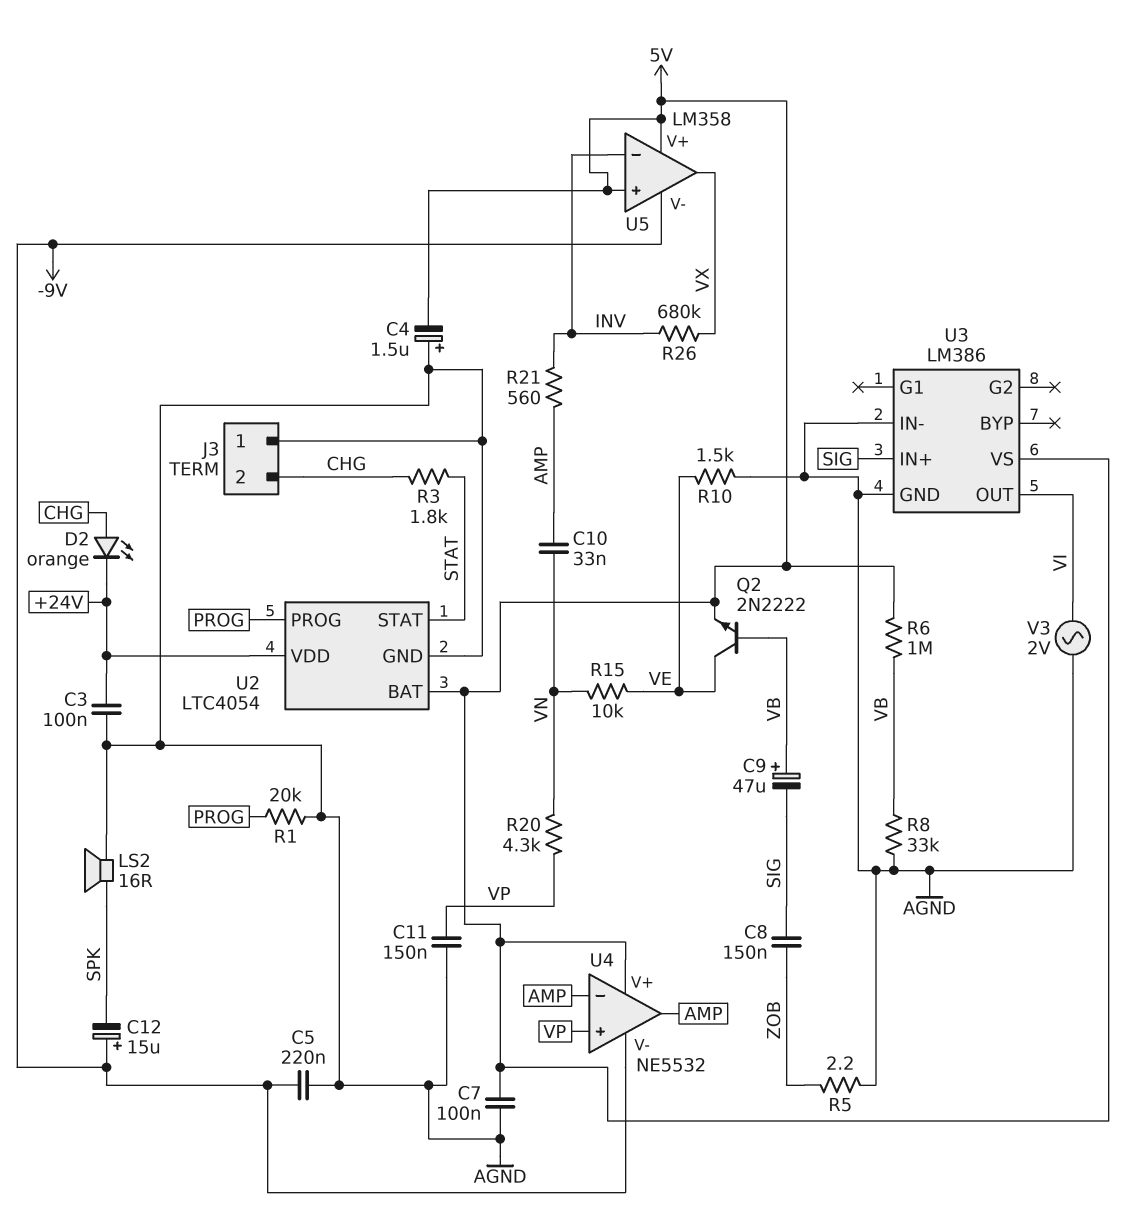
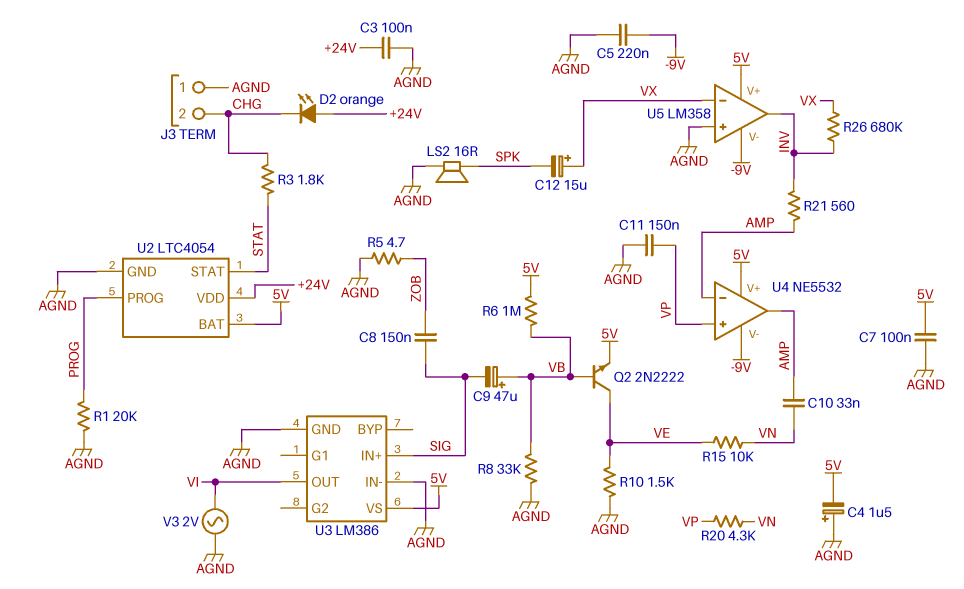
C12: 15uF (plus -9V, minus SPK) -> 15uF (plus VX, minus SPK)
D2: LED orange (A CHG, K +24V) -> LED orange (A +24V, K CHG)
R5: 2.2 (AGND, ZOB) -> 4.7 (AGND, ZOB)
U5 pin in+: 5V -> AGND
U5 pin in-: INV -> VX
U5 pin out: VX -> INV

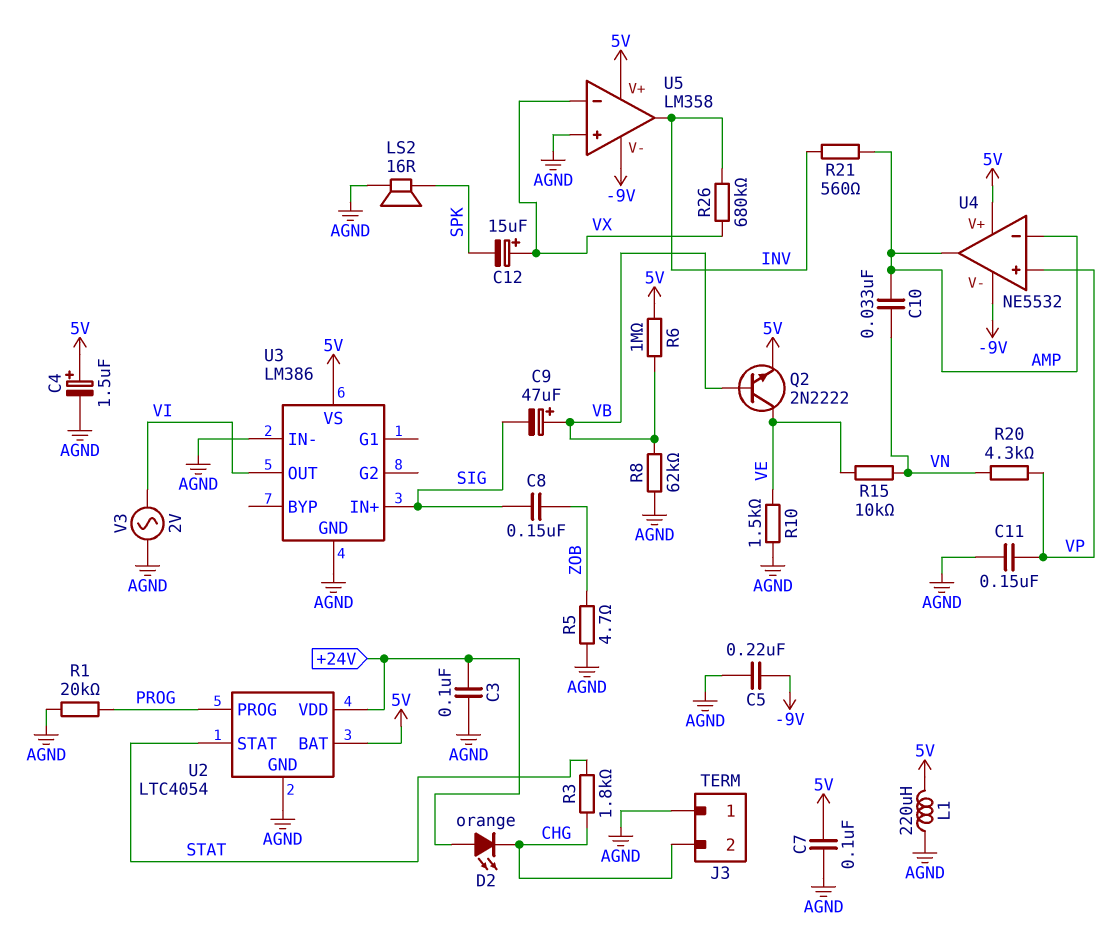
C4: 1.5uF (plus AGND, minus 5V) -> 1.5uF (plus 5V, minus AGND)
L1: none -> 220uH (5V, AGND)
R8: 33k (AGND, VB) -> 62k (AGND, VB)

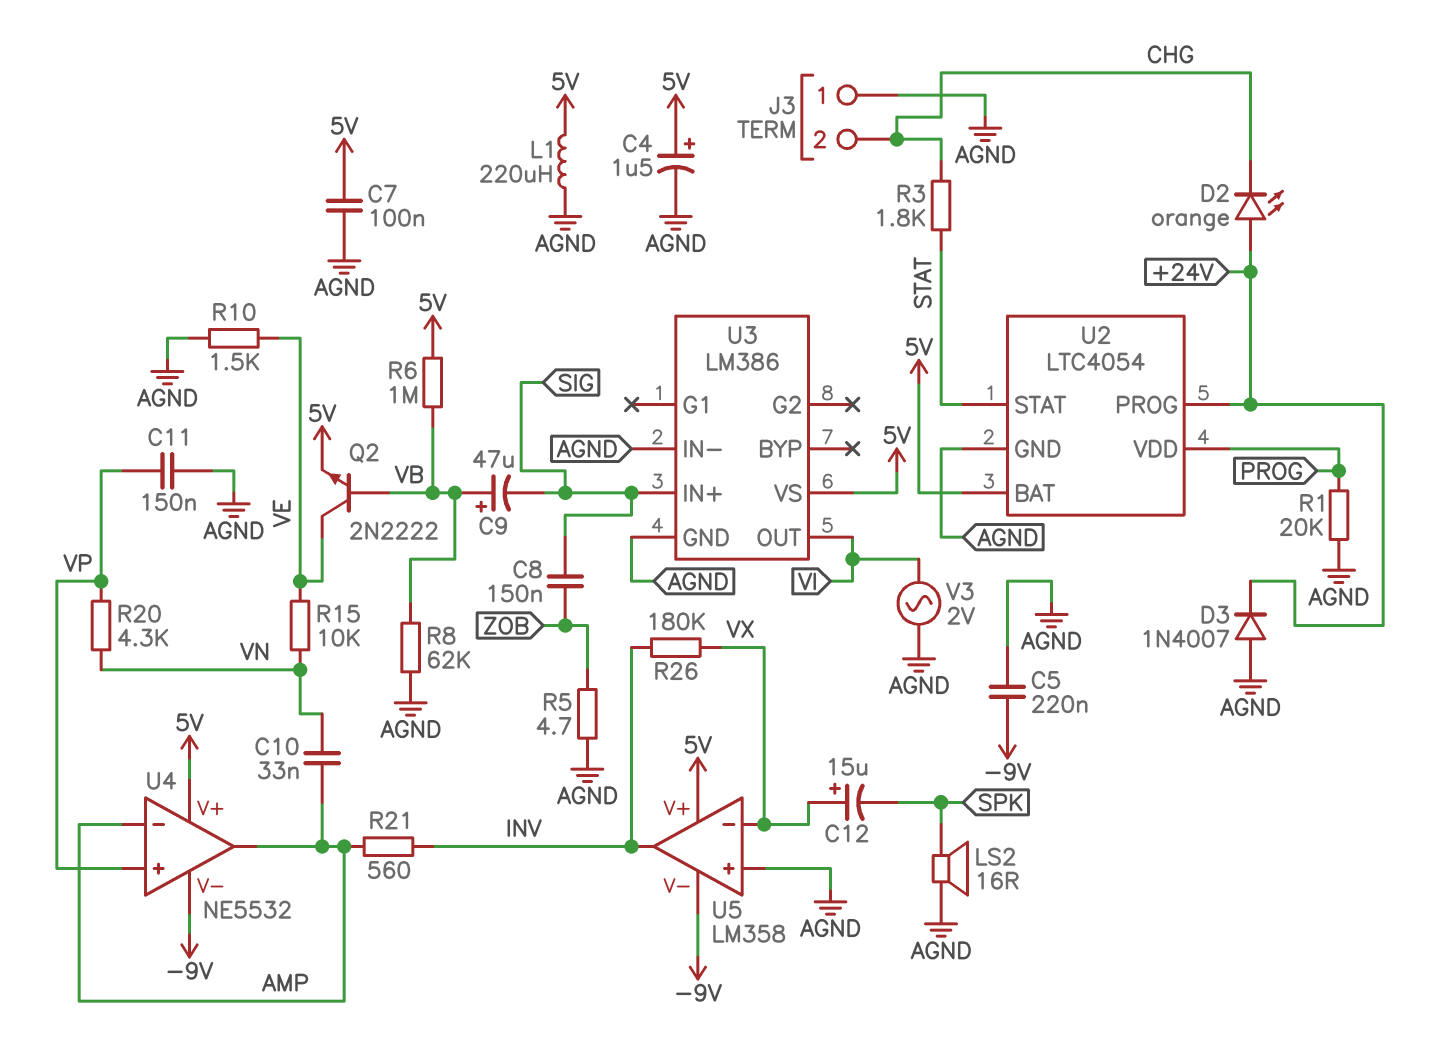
C3: 100nF (+24V, AGND) -> none
D3: none -> diode 1N4007 (A AGND, K +24V)
R26: 680k (INV, VX) -> 180k (INV, VX)
U2 pin PROG: PROG -> +24V
U2 pin VDD: +24V -> PROG

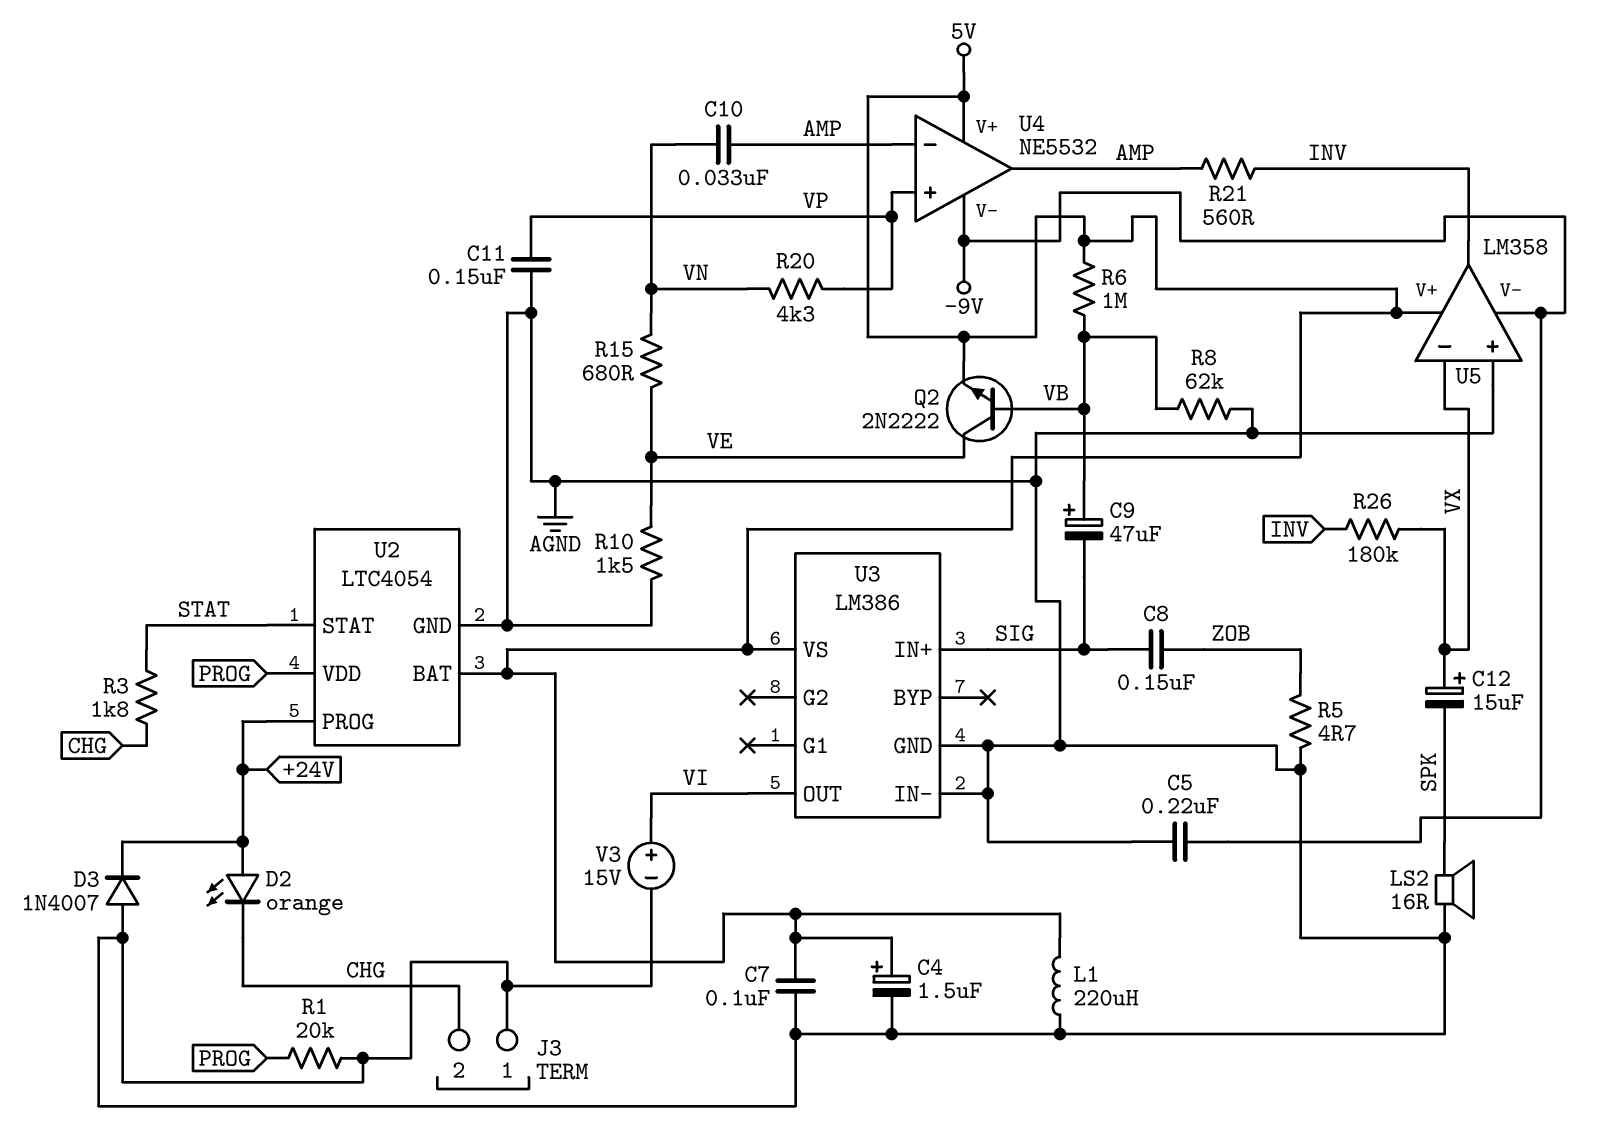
R15: 10k (VE, VN) -> 680 (VE, VN)
V3: AC 2V (AGND, VI) -> 15V (plus VI, minus AGND)

